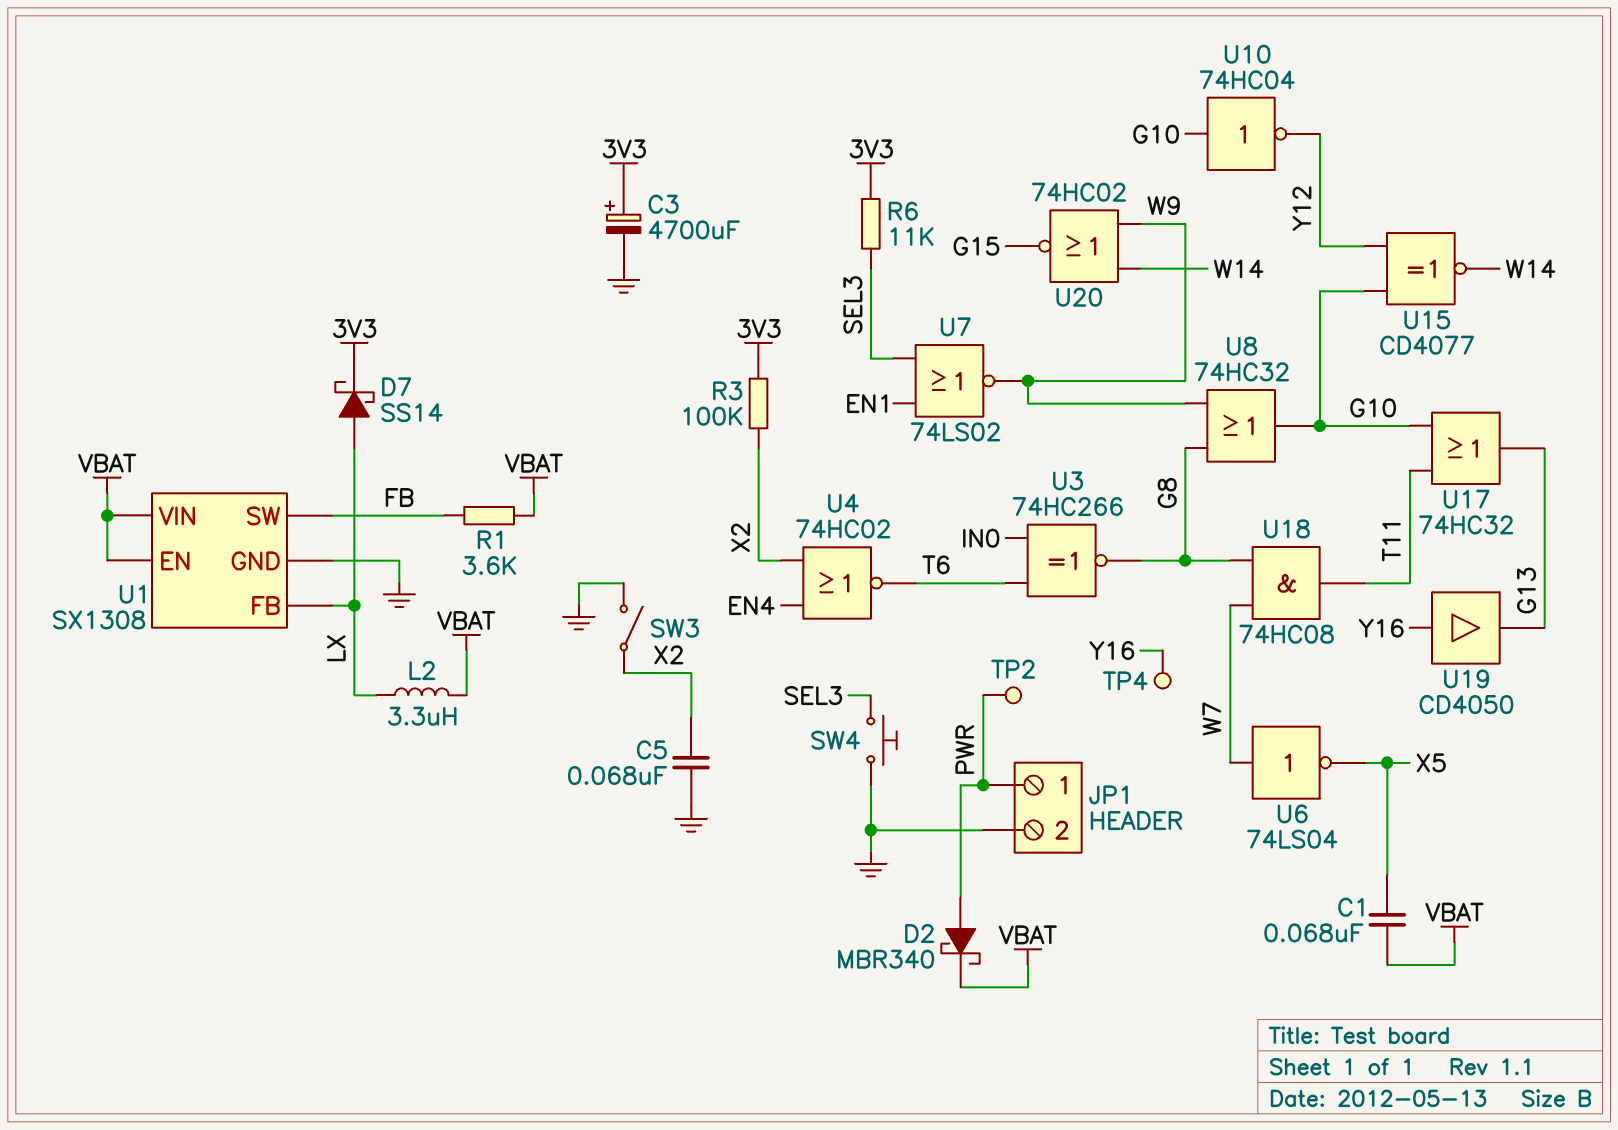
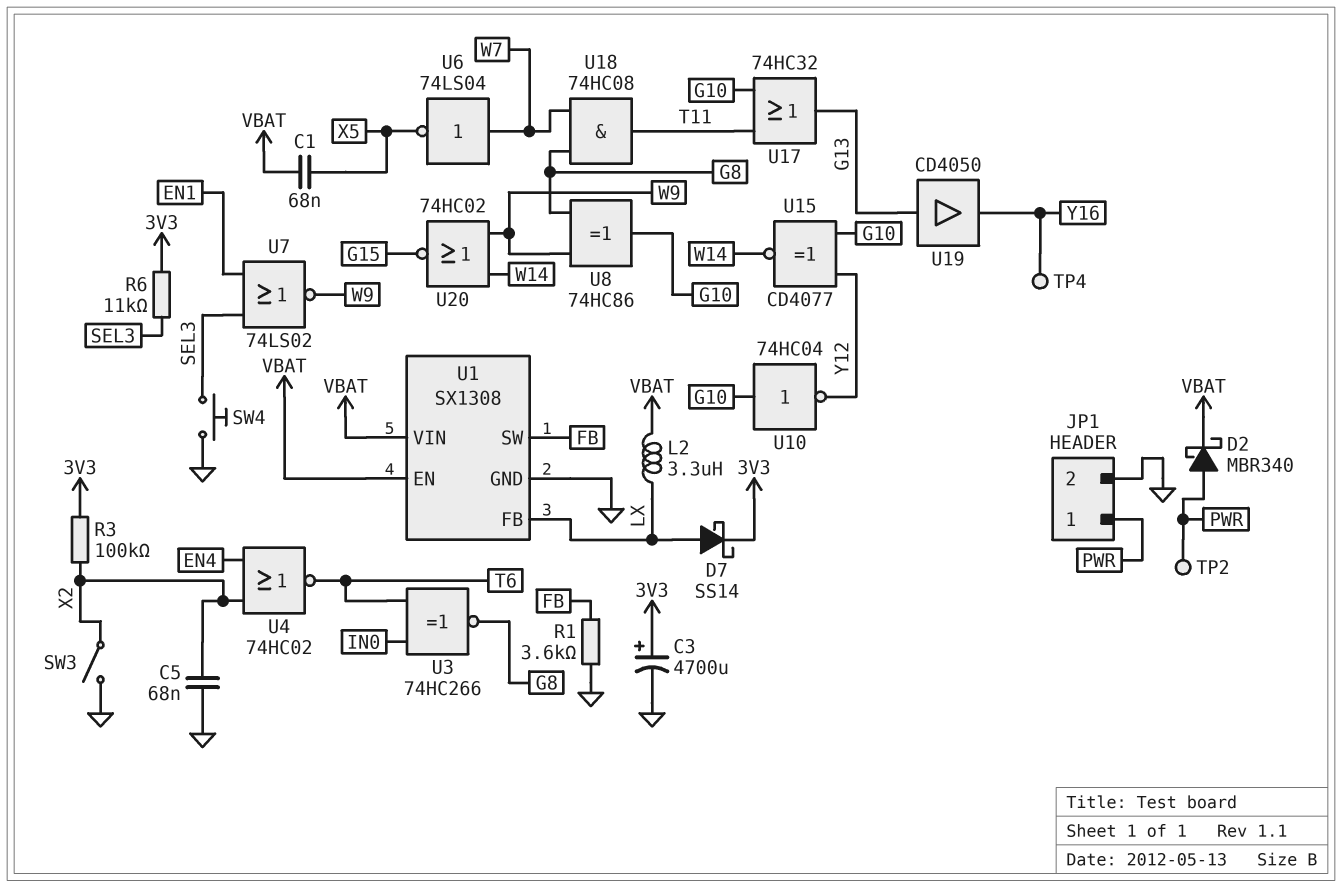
R1: 3.6k (FB, VBAT) -> 3.6k (FB, GND)
U8: OR 74HC32 (in G8, in W9, out G10) -> XOR 74HC86 (in G8, in W9, out G10)
U19: buffer CD4050 (in Y16, out G13) -> buffer CD4050 (in G13, out Y16)

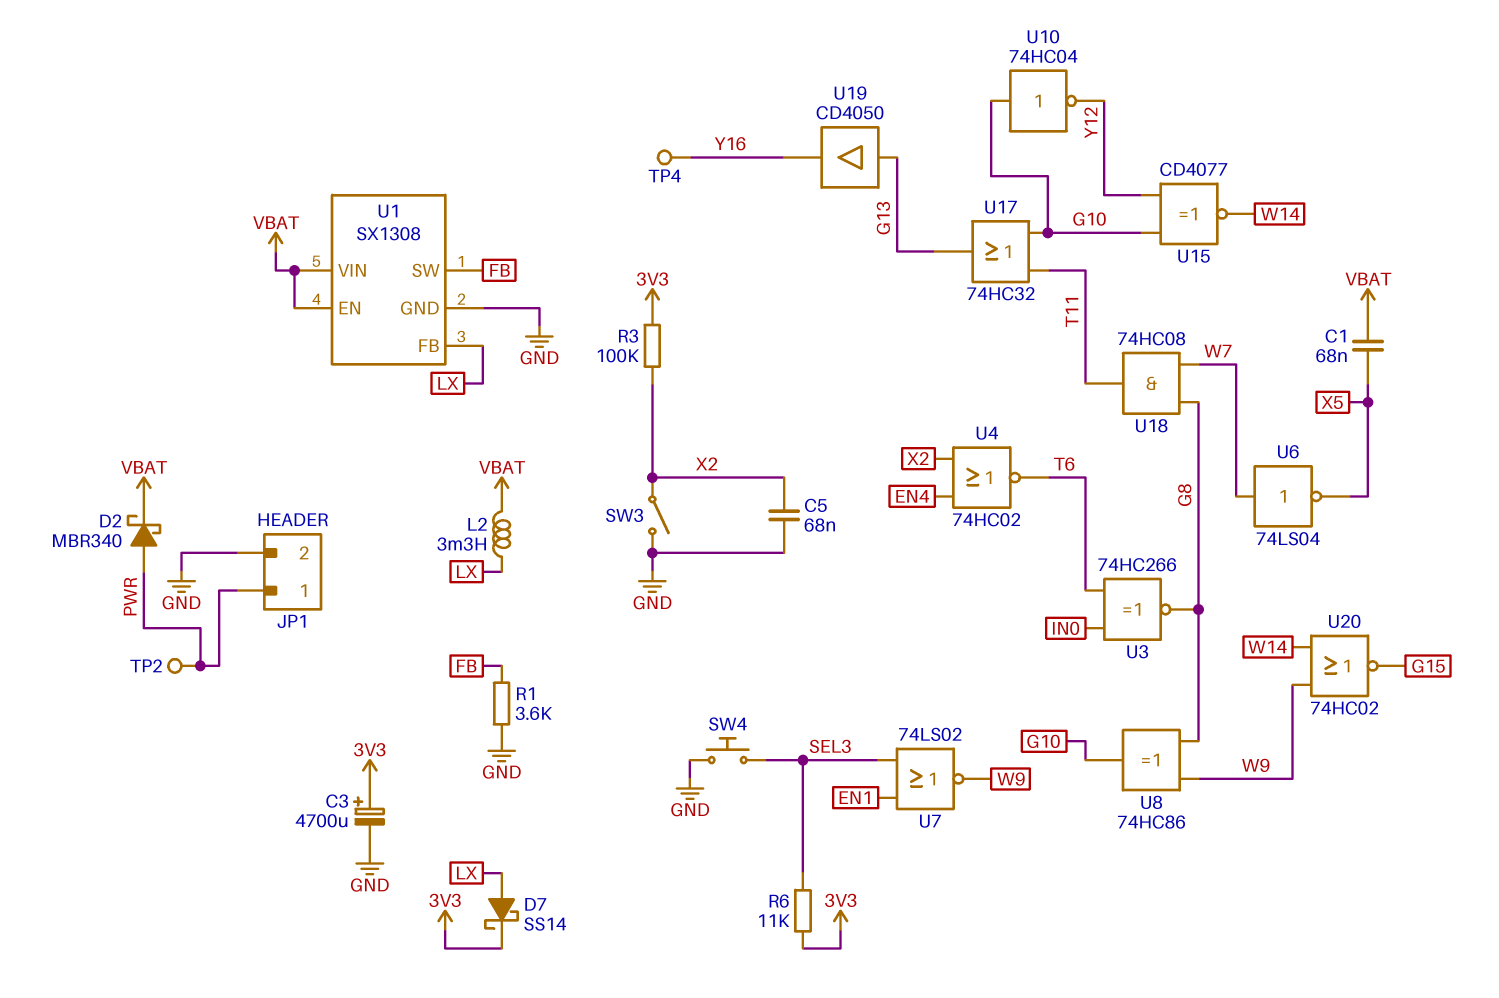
L2: 3.3uH (LX, VBAT) -> 3.3mH (LX, VBAT)

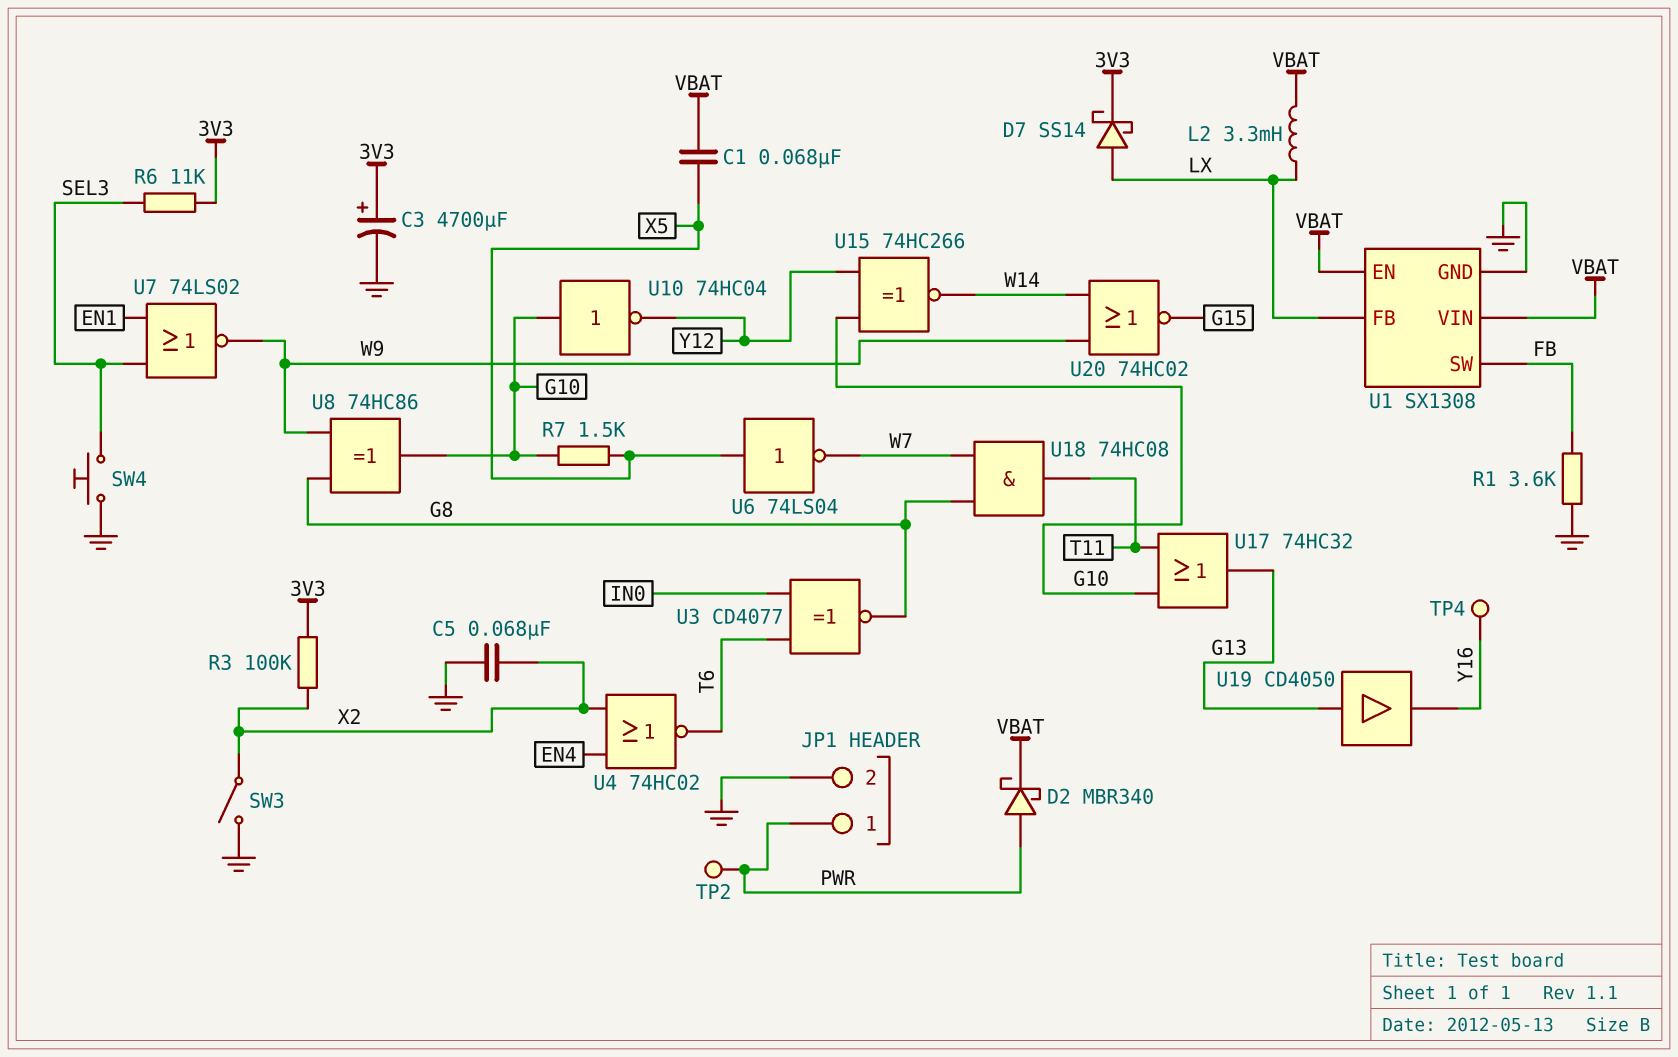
R7: none -> 1.5k (G10, X5)
U3: XNOR 74HC266 (in IN0, in T6, out G8) -> XNOR CD4077 (in IN0, in T6, out G8)
U6: NOT 74LS04 (in W7, out X5) -> NOT 74LS04 (in X5, out W7)
U15: XNOR CD4077 (in G10, in Y12, out W14) -> XNOR 74HC266 (in G10, in Y12, out W14)

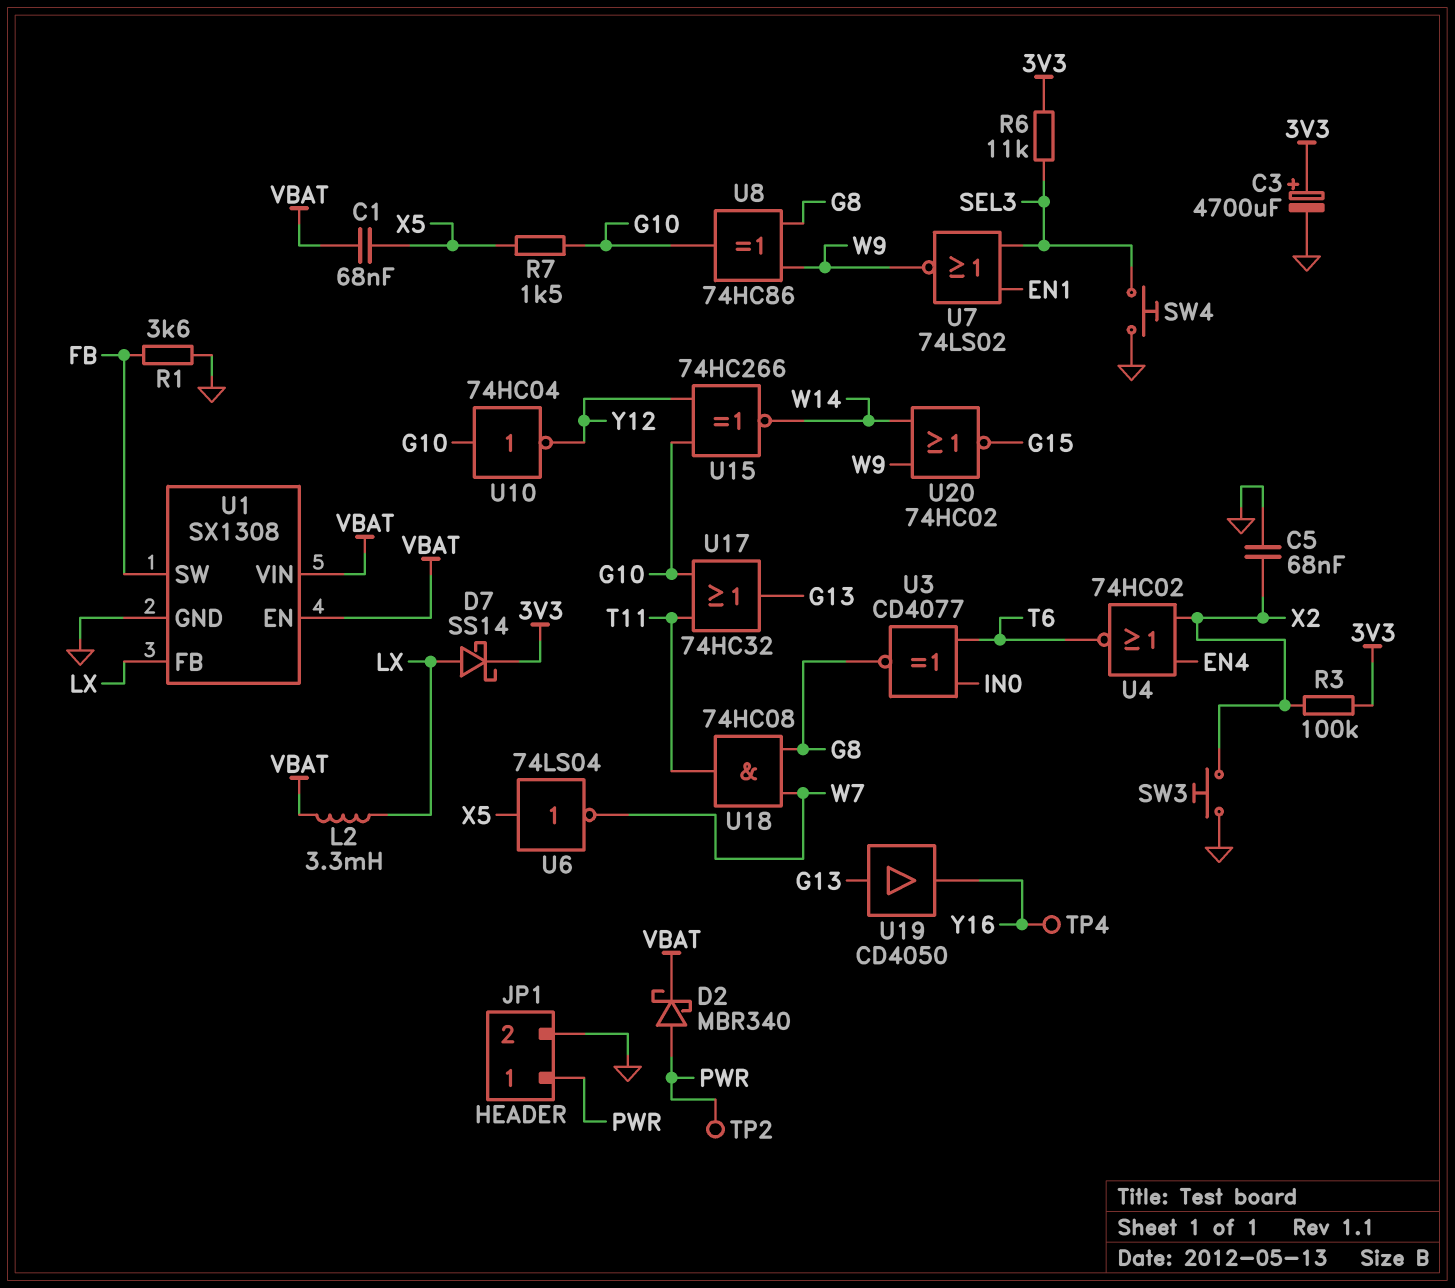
SW3: switch (GND, X2) -> button (GND, X2)

